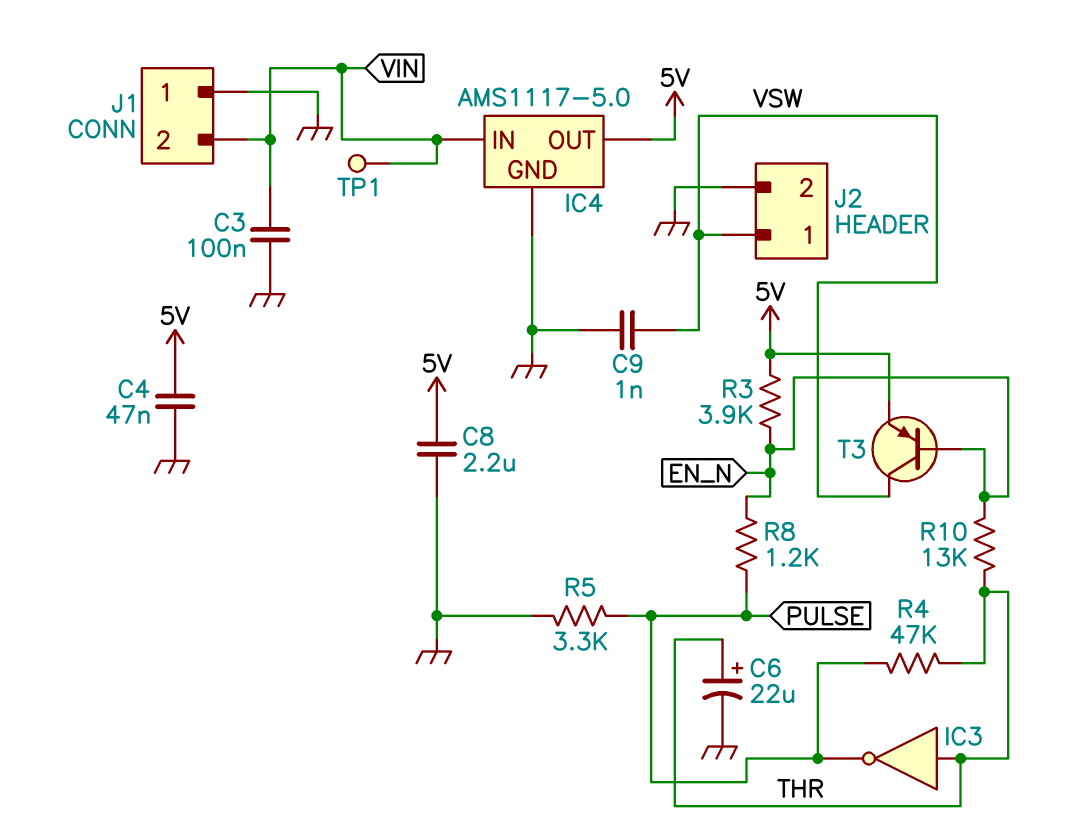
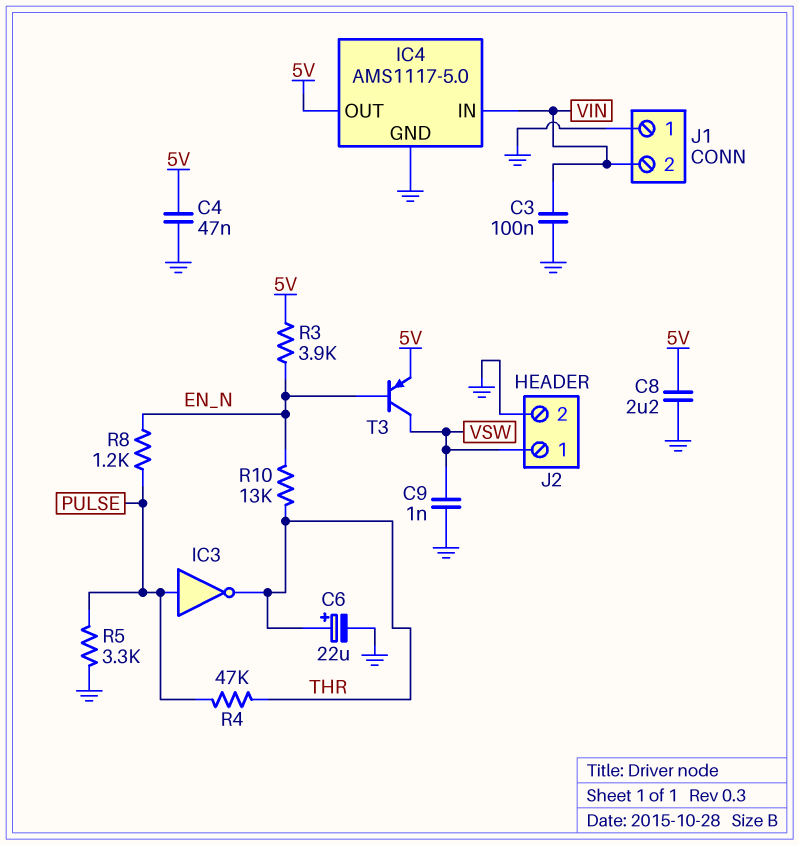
IC3: NOT (in THR, out PULSE) -> NOT (in PULSE, out THR)
TP1: test point (VIN) -> none

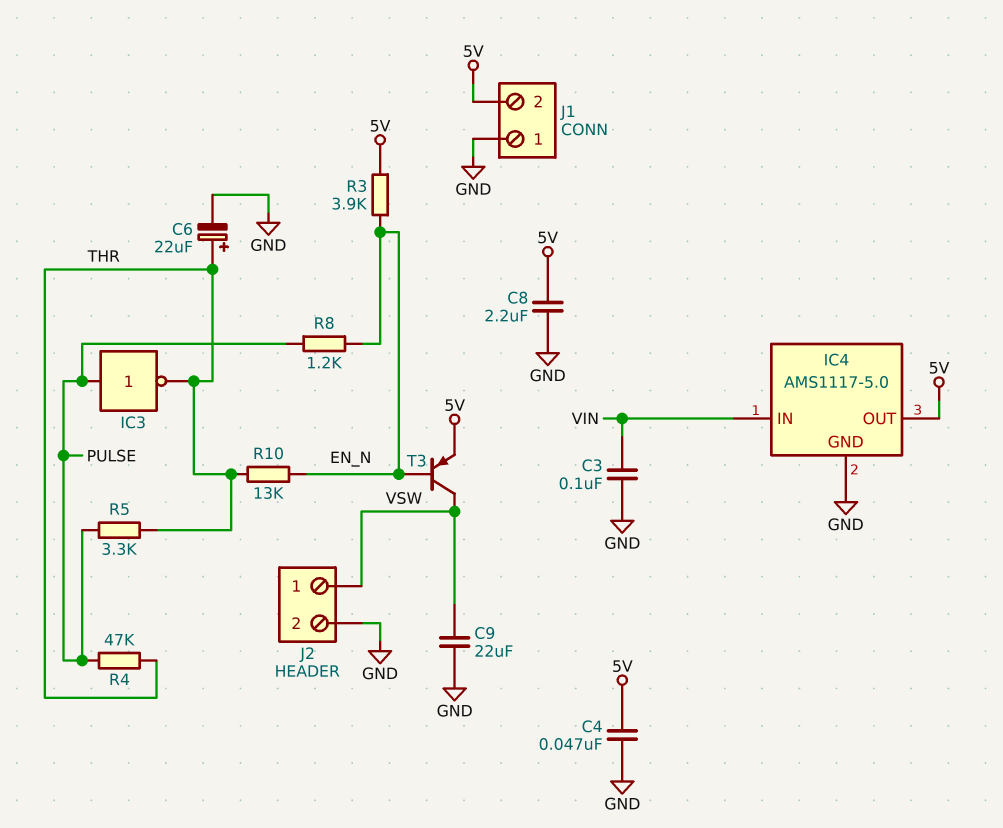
C9: 1nF (GND, VSW) -> 22uF (GND, VSW)
J1 pin 2: VIN -> 5V
R5: 3.3k (GND, PULSE) -> 3.3k (PULSE, THR)

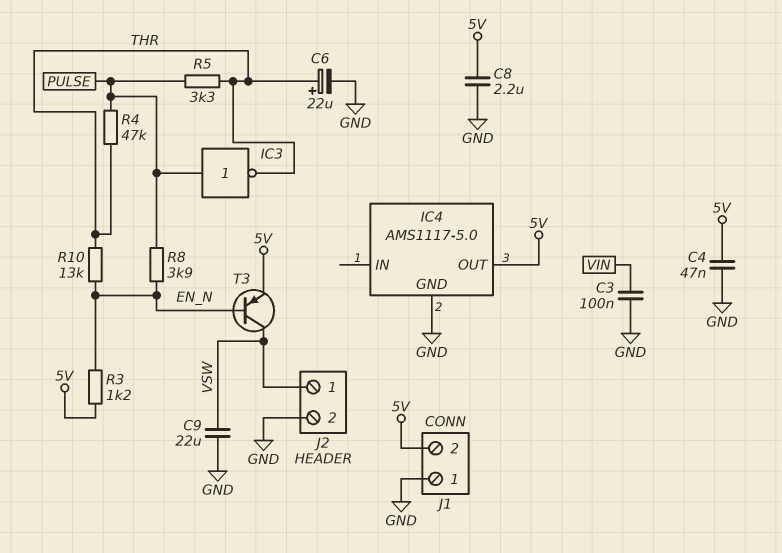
IC4 pin IN: VIN -> none
R3: 3.9k (5V, EN_N) -> 1.2k (5V, EN_N)
R8: 1.2k (EN_N, PULSE) -> 3.9k (EN_N, PULSE)

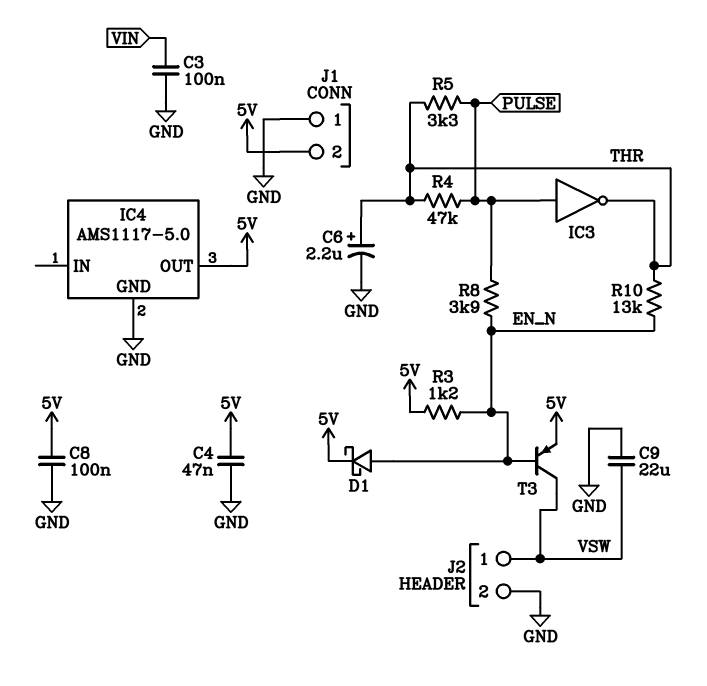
C6: 22uF (plus THR, minus GND) -> 2.2uF (plus THR, minus GND)
C8: 2.2uF (5V, GND) -> 100nF (5V, GND)
D1: none -> schottky (A EN_N, K 5V)

